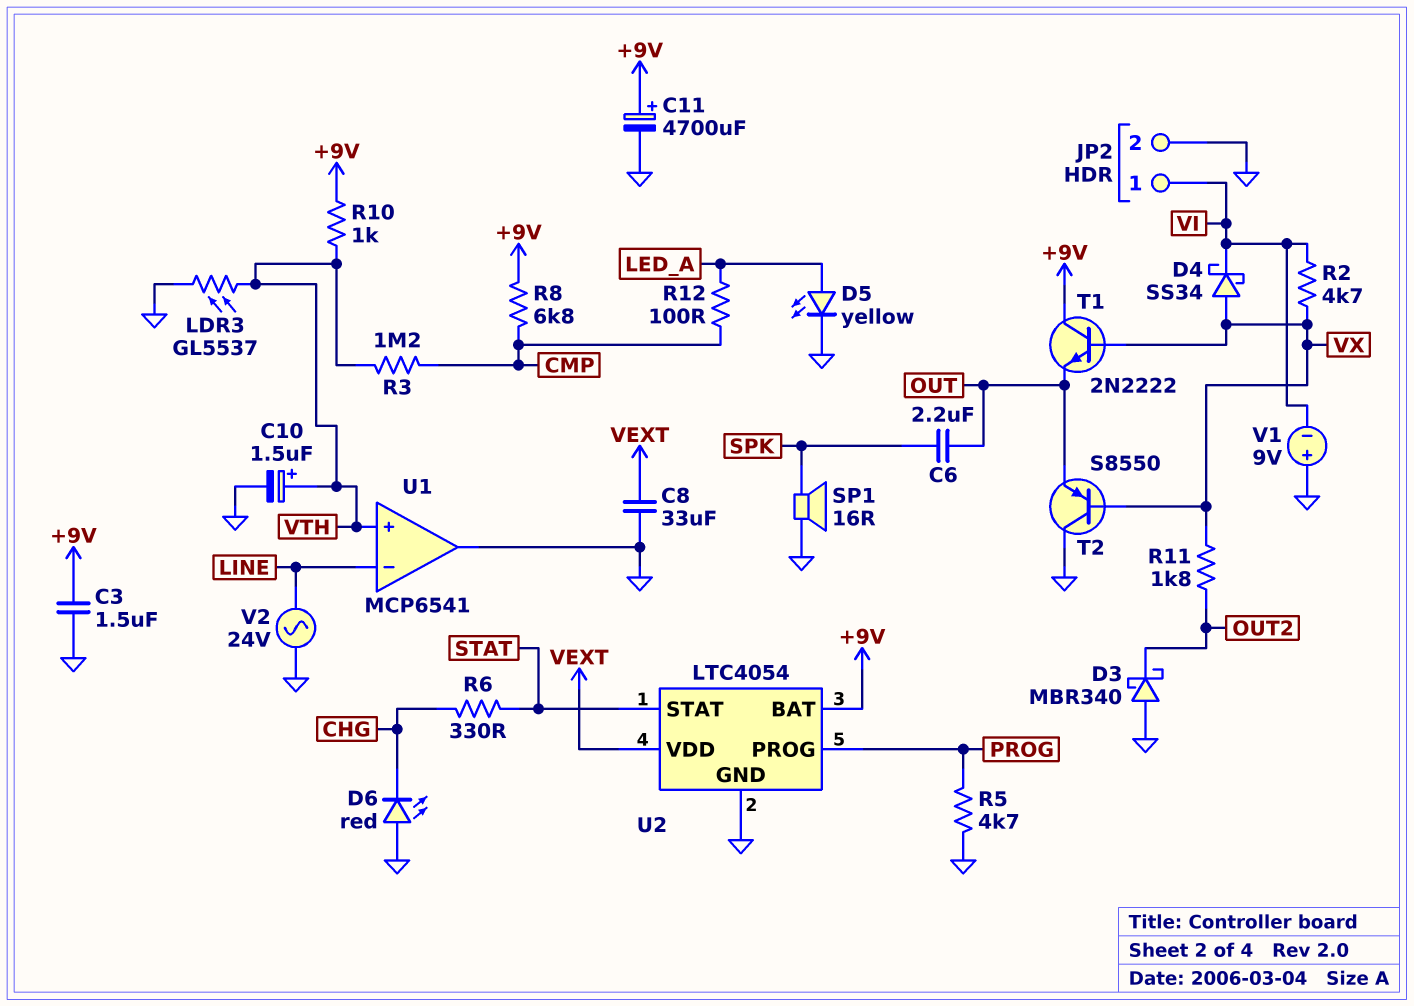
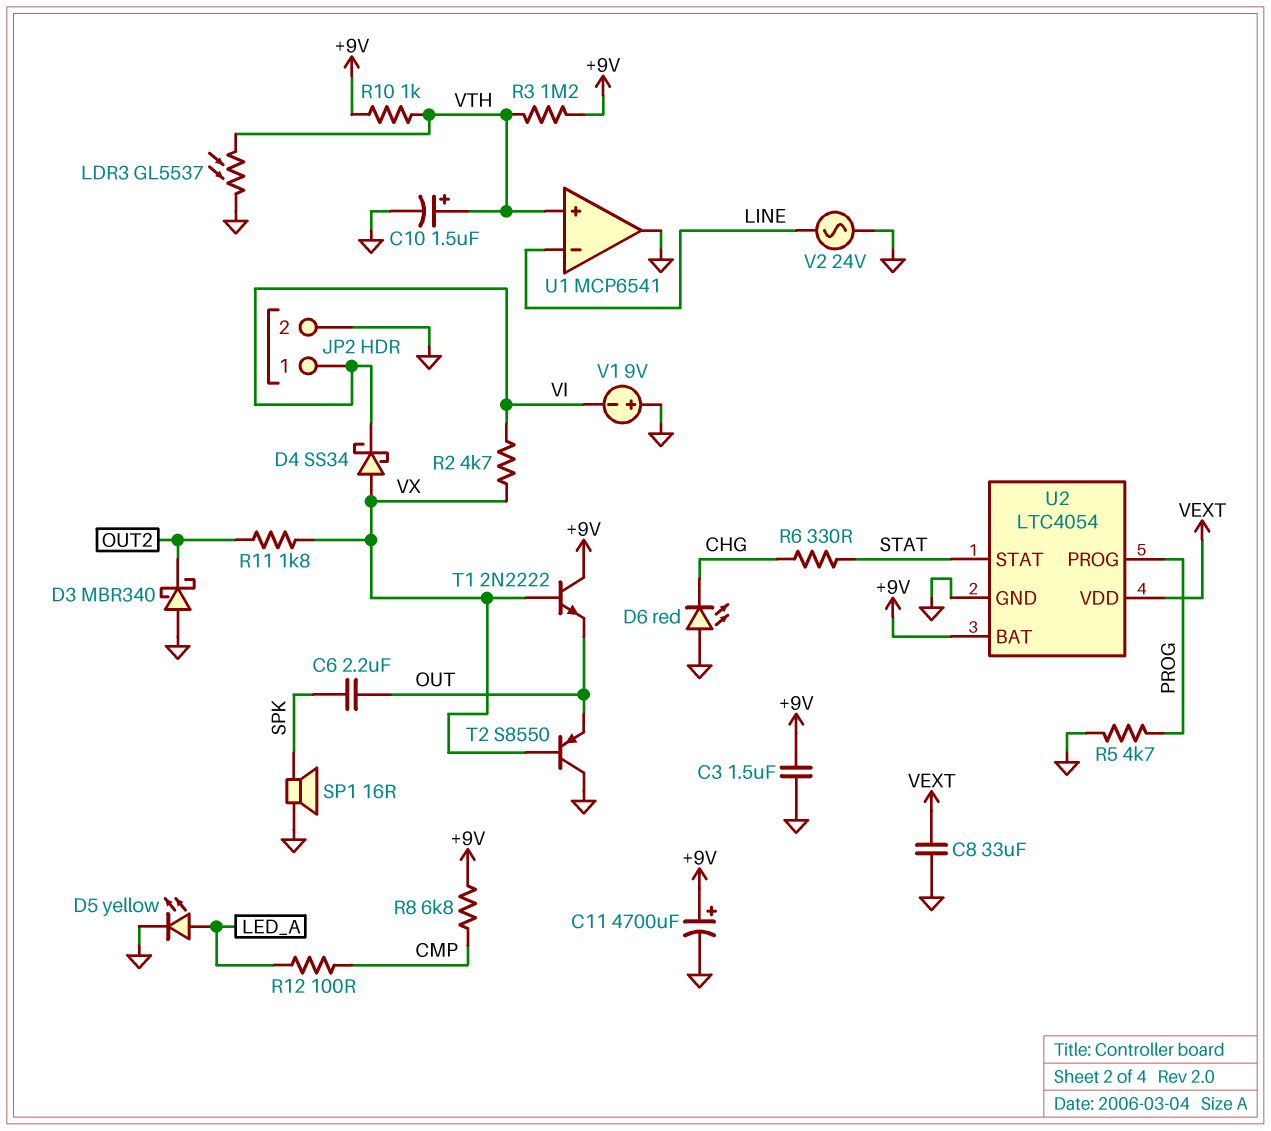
R3: 1.2M (CMP, VTH) -> 1.2M (+9V, VTH)

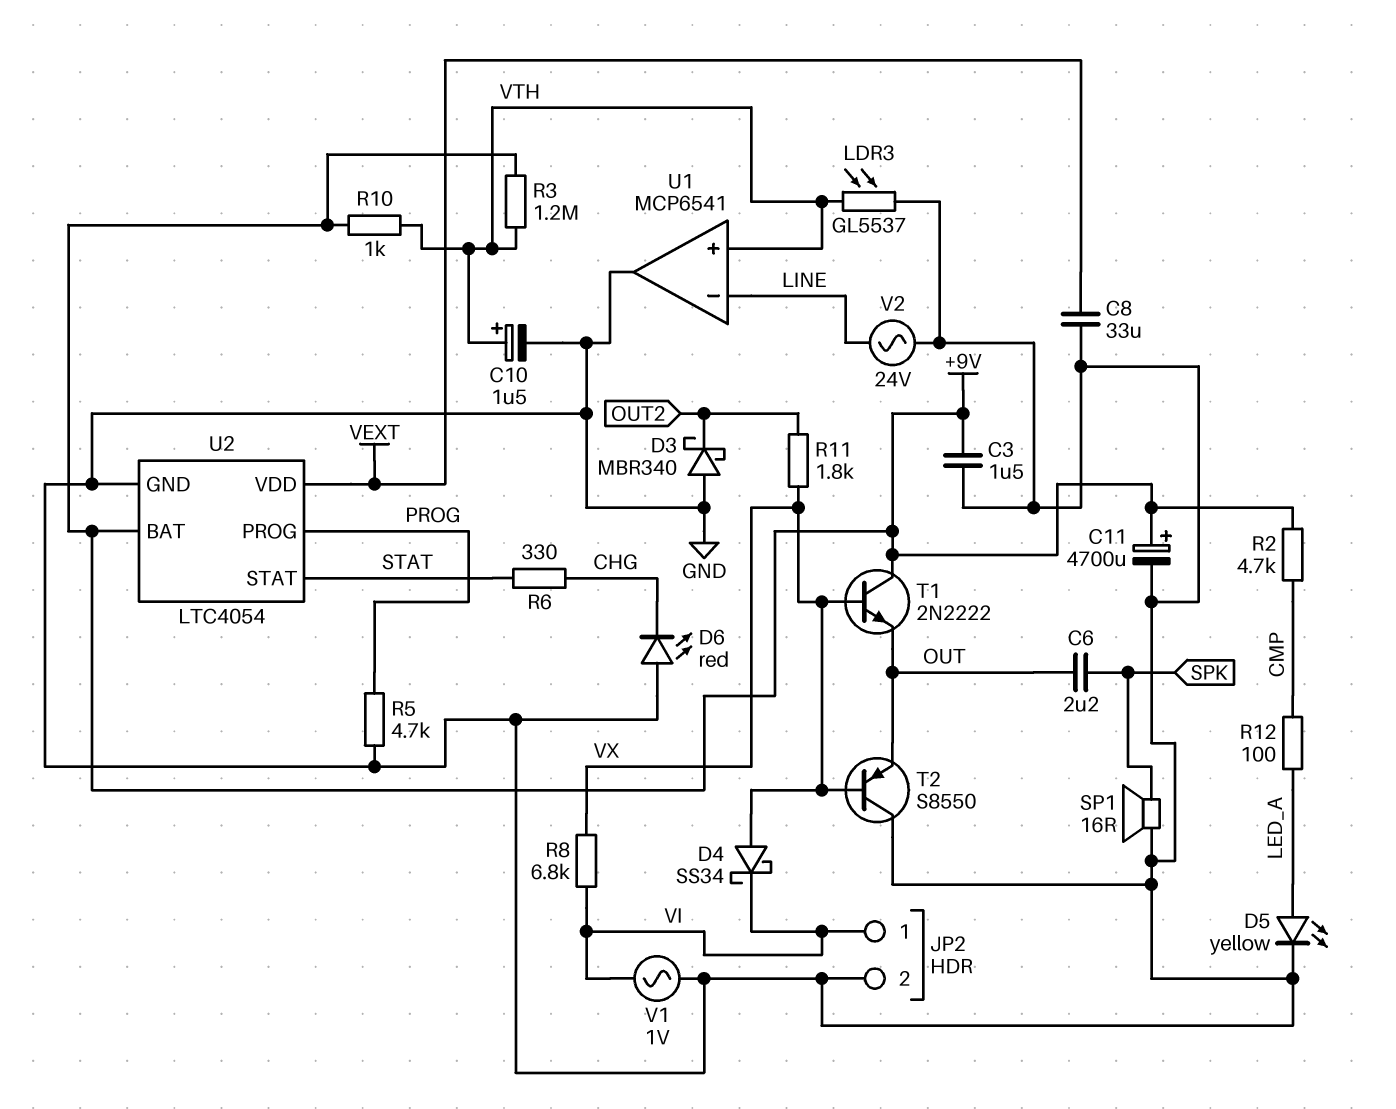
R2: 4.7k (VI, VX) -> 4.7k (+9V, CMP)
R8: 6.8k (+9V, CMP) -> 6.8k (VI, VX)
V1: 9V (plus GND, minus VI) -> AC 1V (GND, VI)

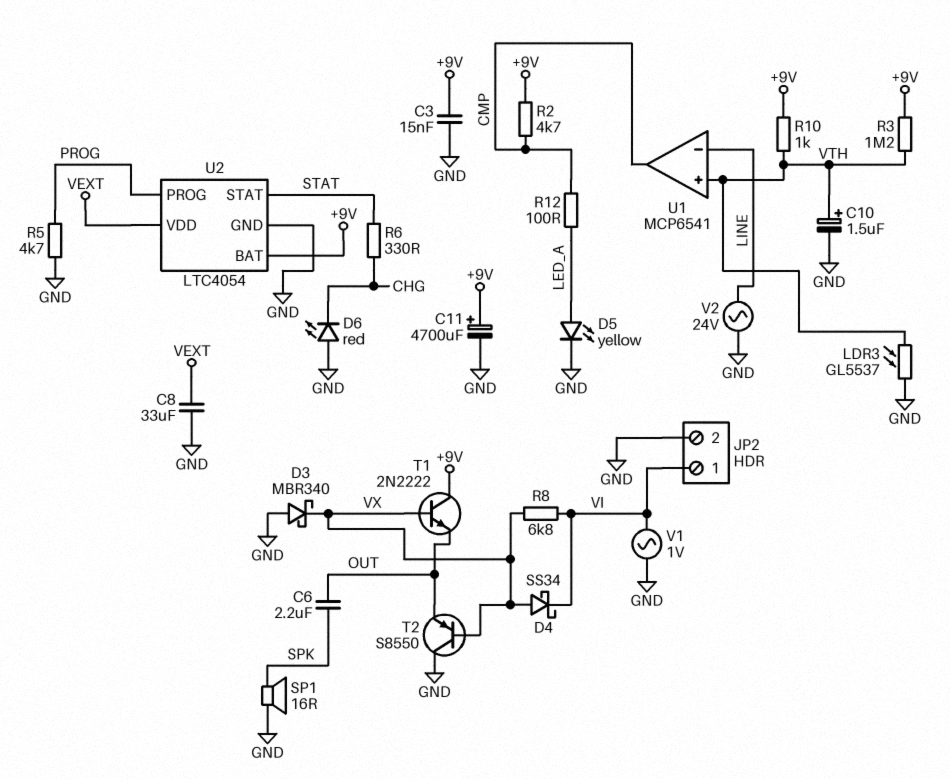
C3: 1.5uF (+9V, GND) -> 15nF (+9V, GND)
D3: schottky MBR340 (A GND, K OUT2) -> schottky MBR340 (A GND, K VX)
R11: 1.8k (OUT2, VX) -> none
U1 pin out: GND -> CMP

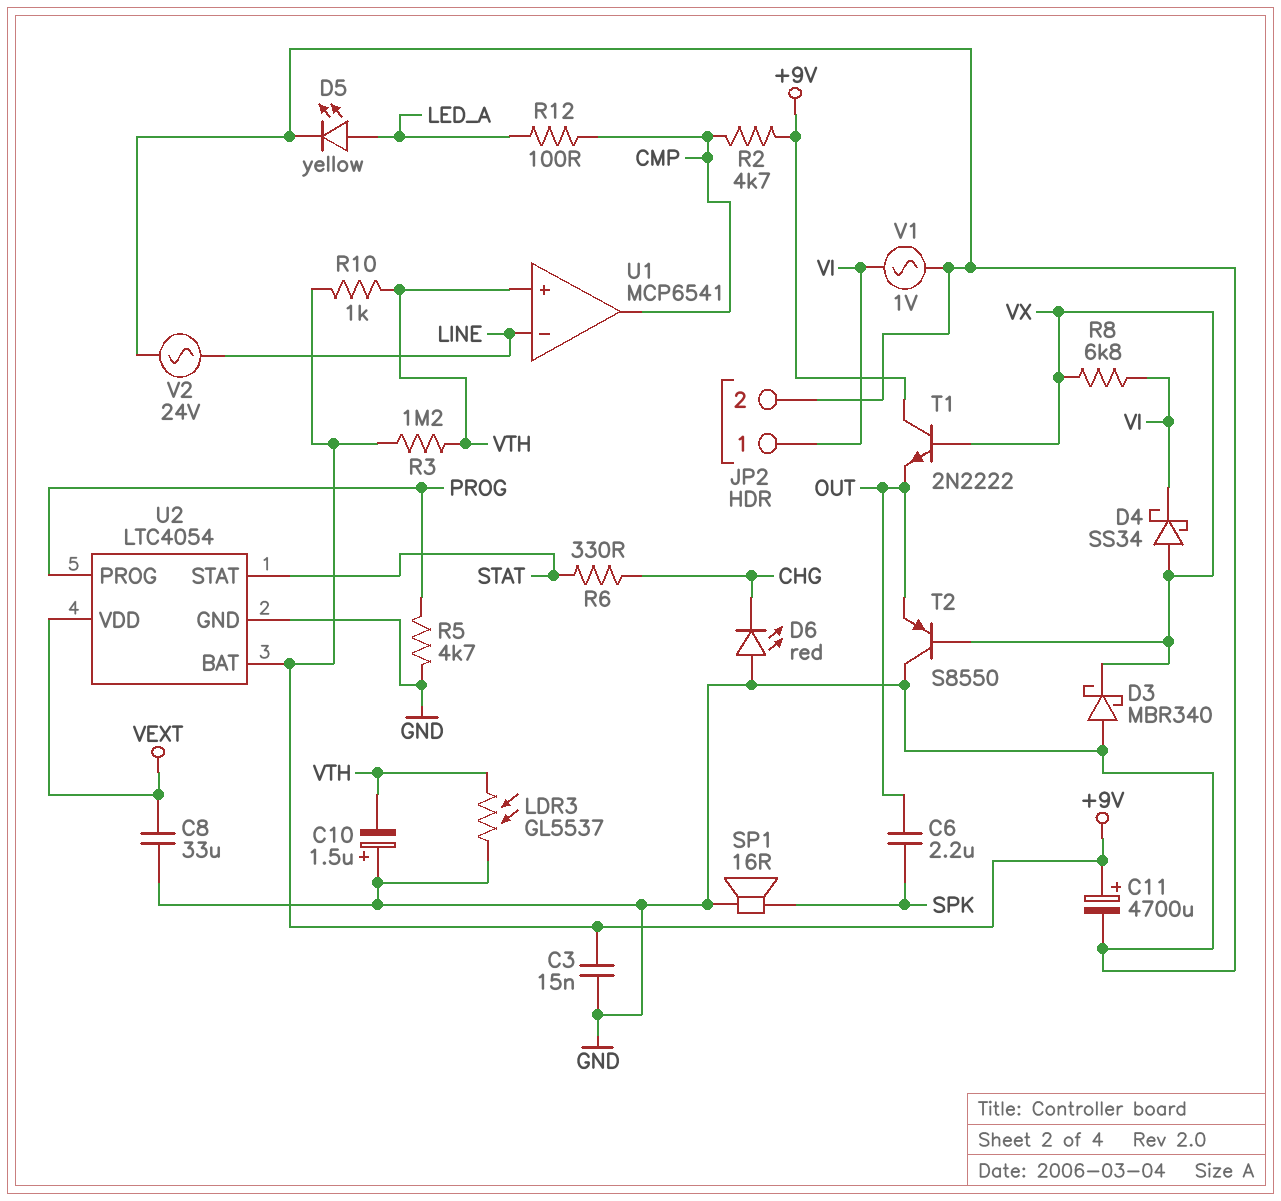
C10: 1.5uF (plus VTH, minus GND) -> 1.5uF (plus GND, minus VTH)

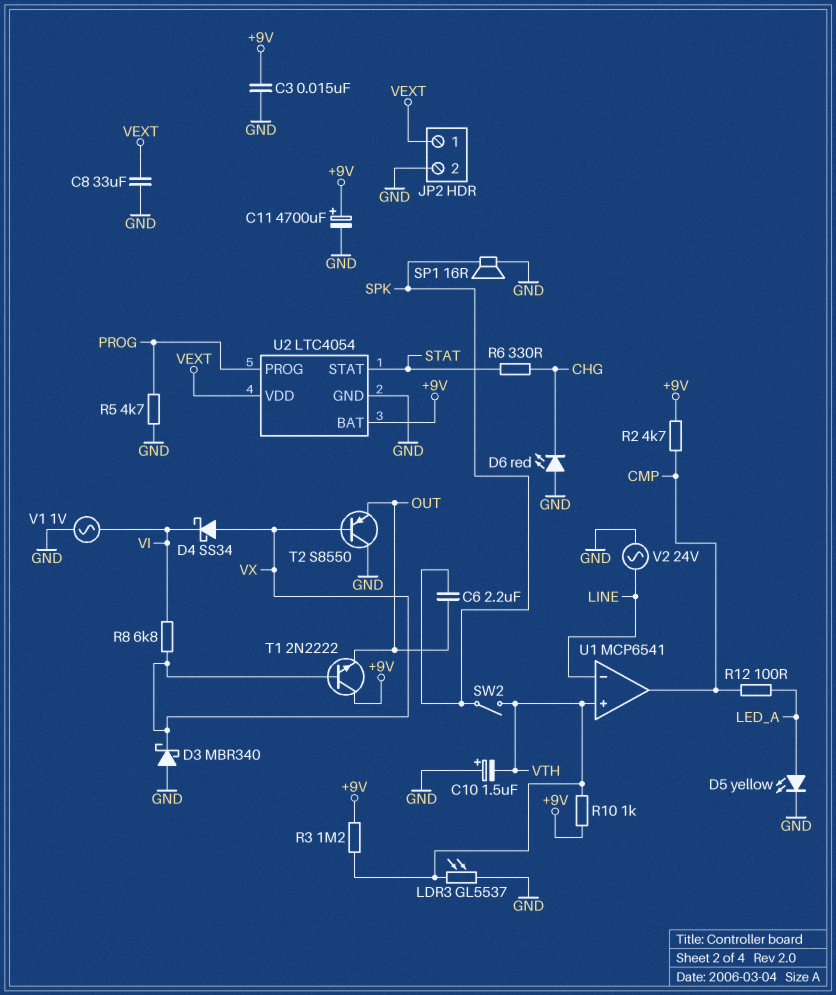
JP2 pin 1: VI -> VEXT
SW2: none -> switch (SPK, VTH)

